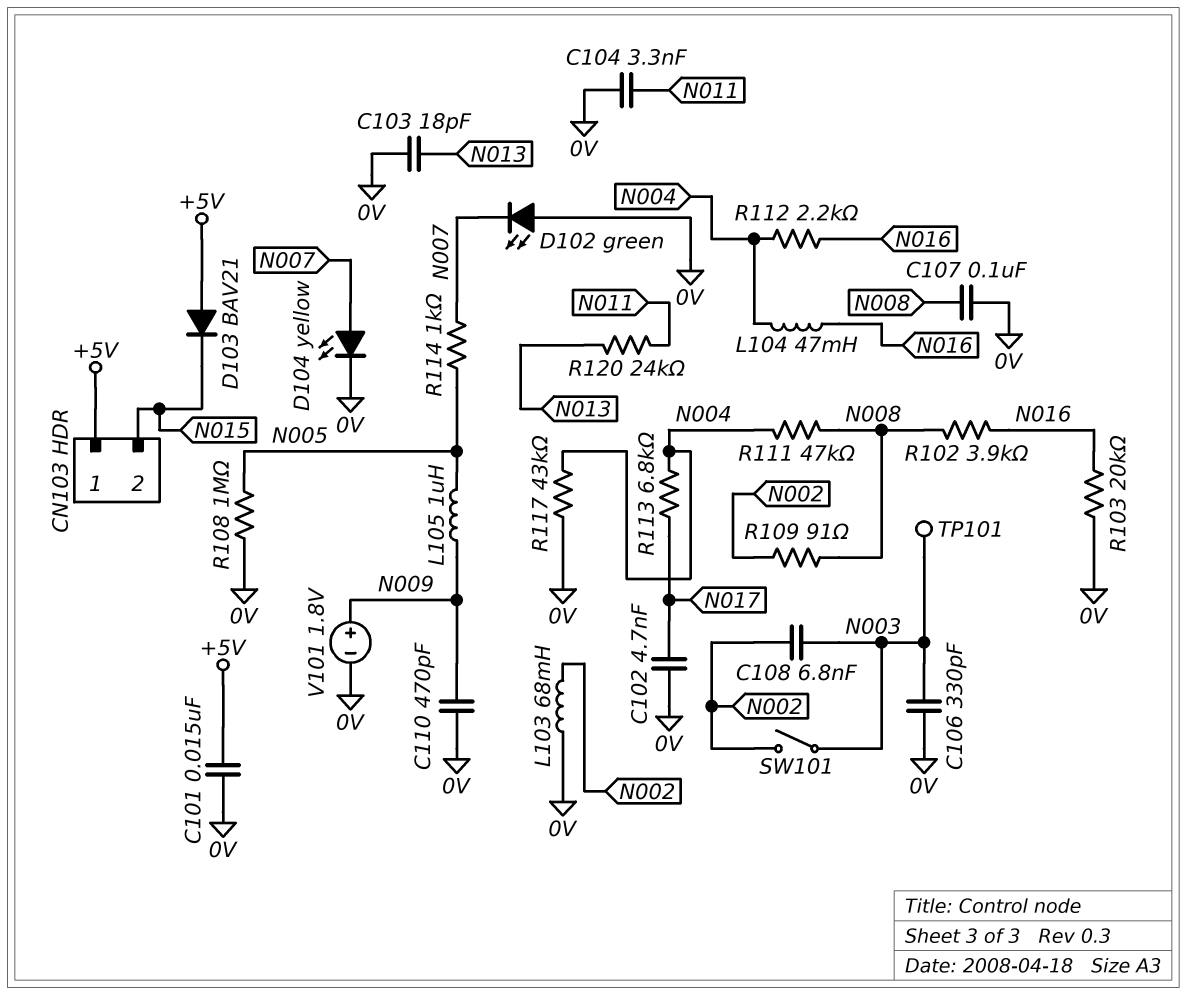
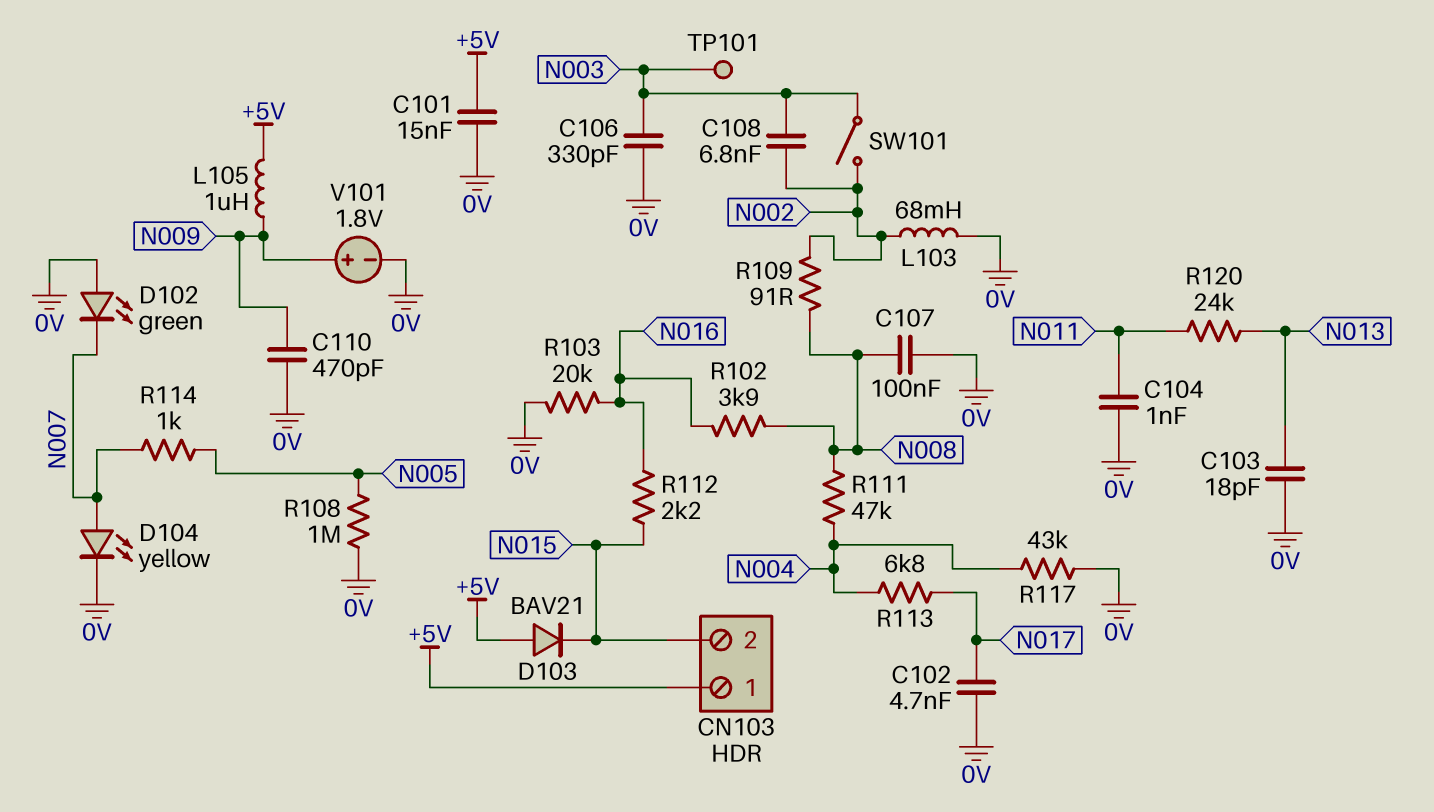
C104: 3.3nF (0V, N011) -> 1nF (0V, N011)
L104: 47mH (N004, N016) -> none
L105: 1uH (N005, N009) -> 1uH (+5V, N009)
R112: 2.2k (N004, N016) -> 2.2k (N015, N016)

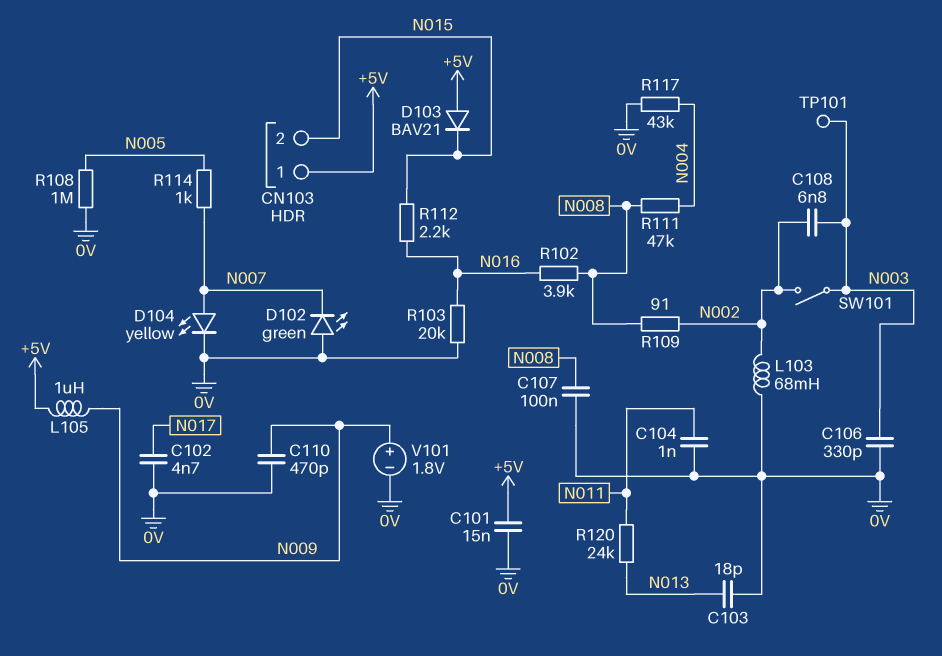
R113: 6.8k (N004, N017) -> none

